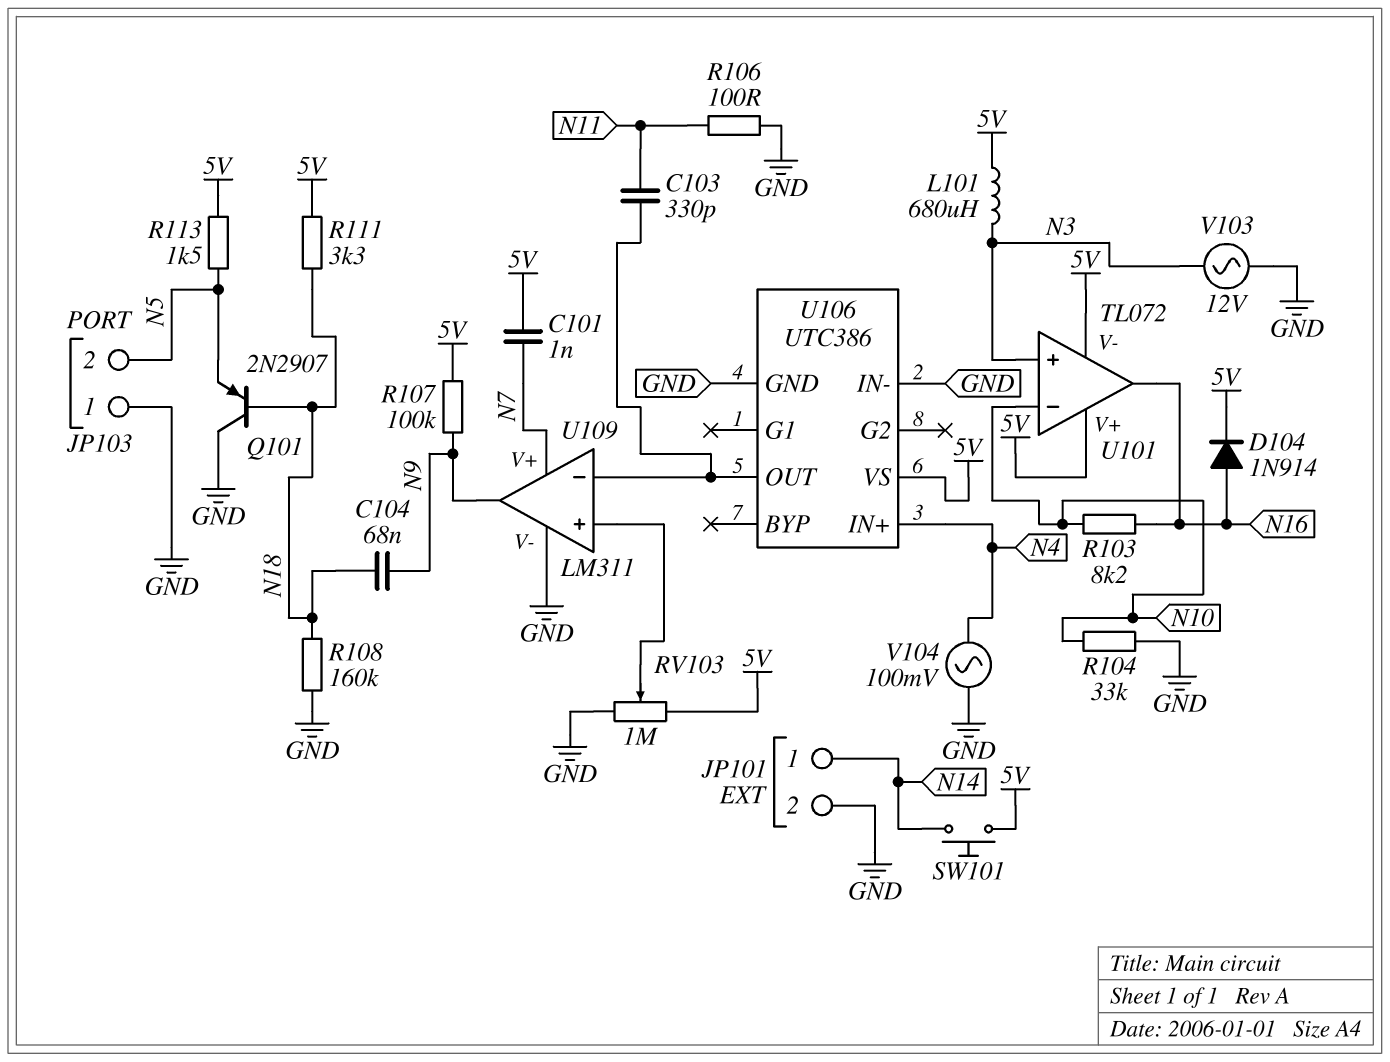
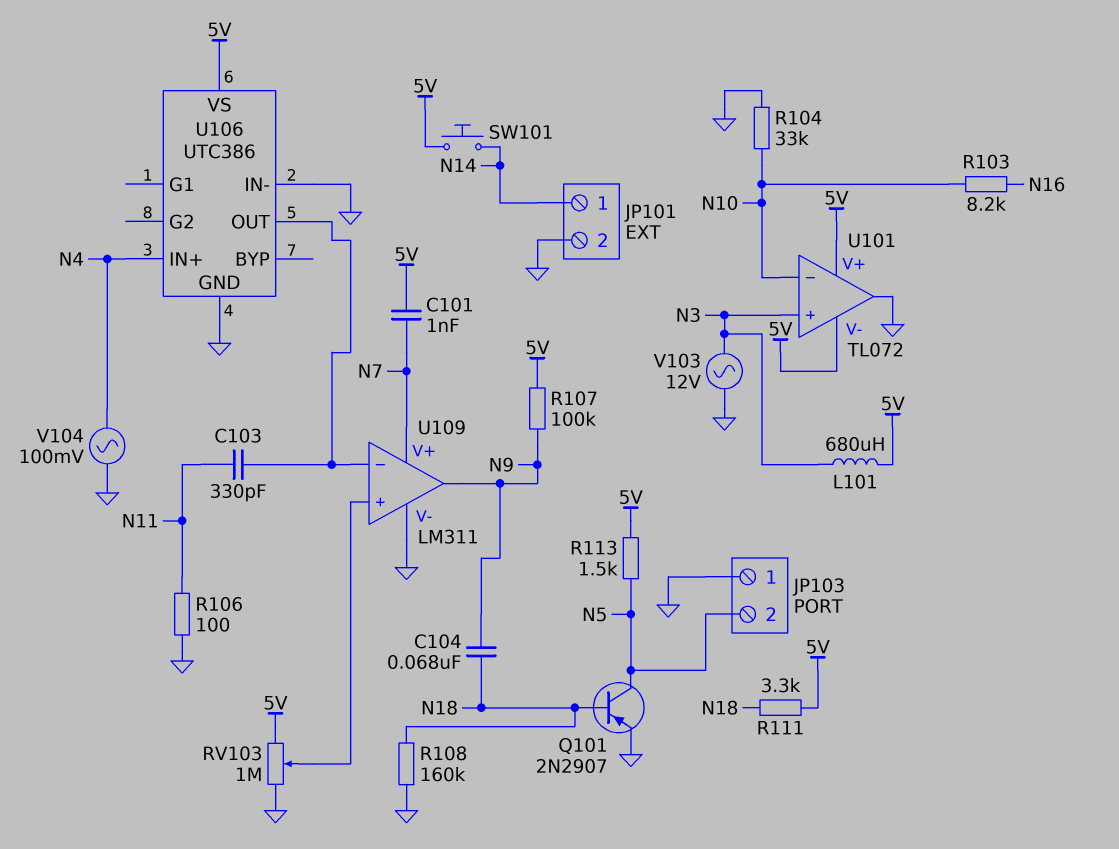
D104: diode 1N914 (A N16, K 5V) -> none
Q101: PNP 2N2907 (B N18, C GND, E N5) -> PNP 2N2907 (B N18, C N5, E GND)
U101 pin out: N16 -> GND

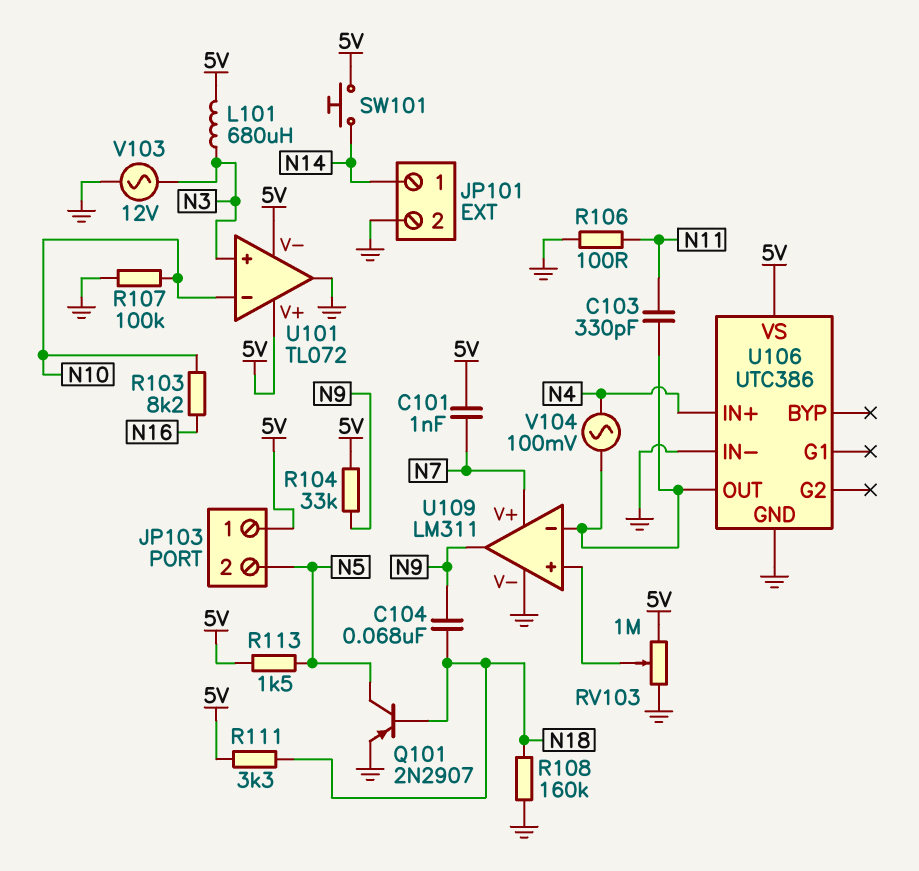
JP103 pin 1: GND -> 5V
R104: 33k (GND, N10) -> 33k (5V, N9)
R107: 100k (5V, N9) -> 100k (GND, N10)
V104: AC 100mV (GND, N4) -> AC 100mV (N4, U106/OUT)

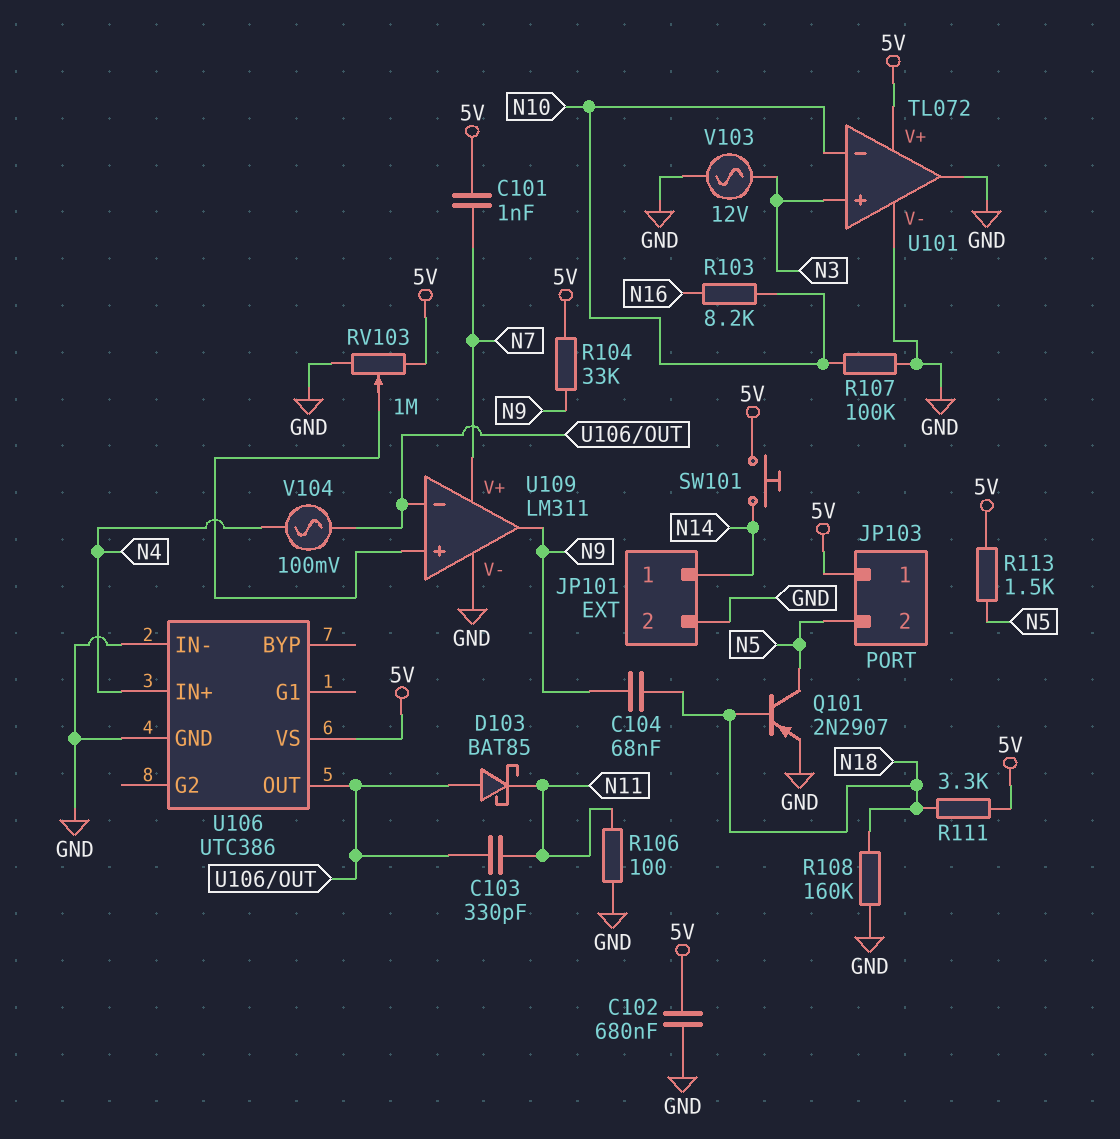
C102: none -> 680nF (5V, GND)
D103: none -> schottky BAT85 (A U106/OUT, K N11)
L101: 680uH (5V, N3) -> none
U101 pin V-: 5V -> GND

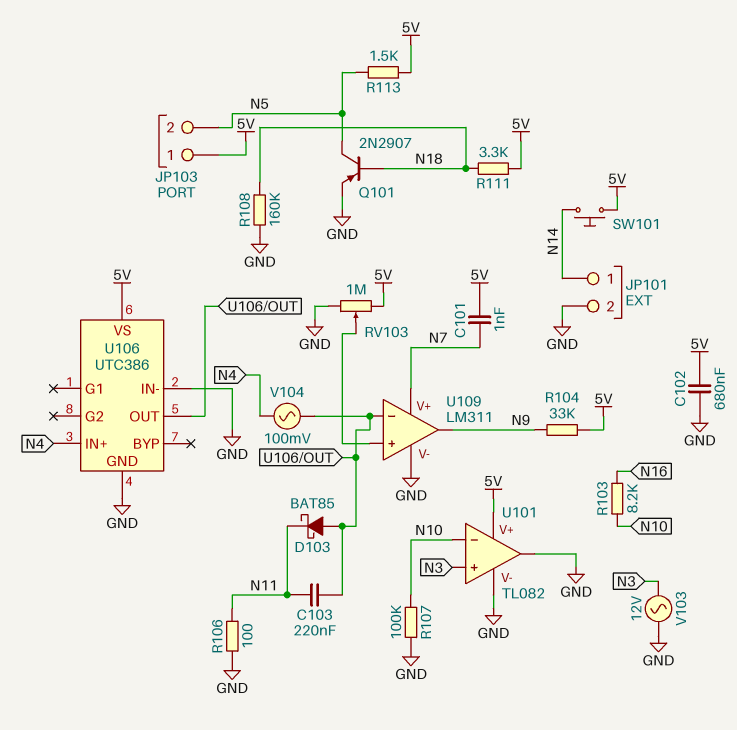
C103: 330pF (N11, U106/OUT) -> 220nF (N11, U106/OUT)
C104: 68nF (N9, N18) -> none
U101: TL072 -> TL082

